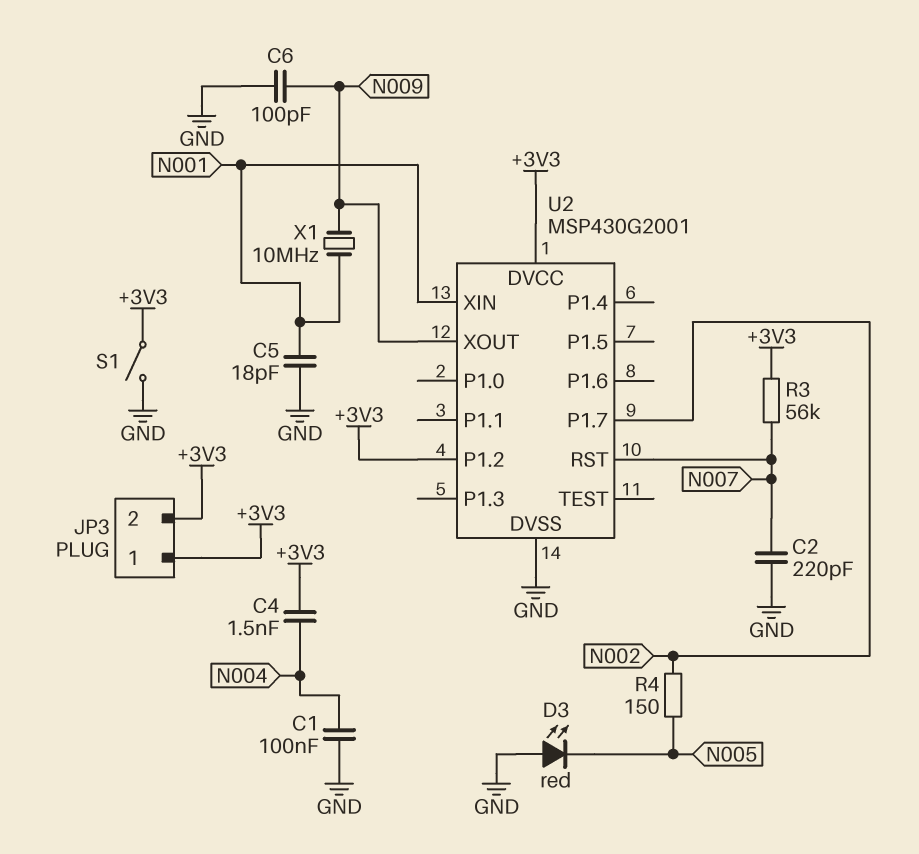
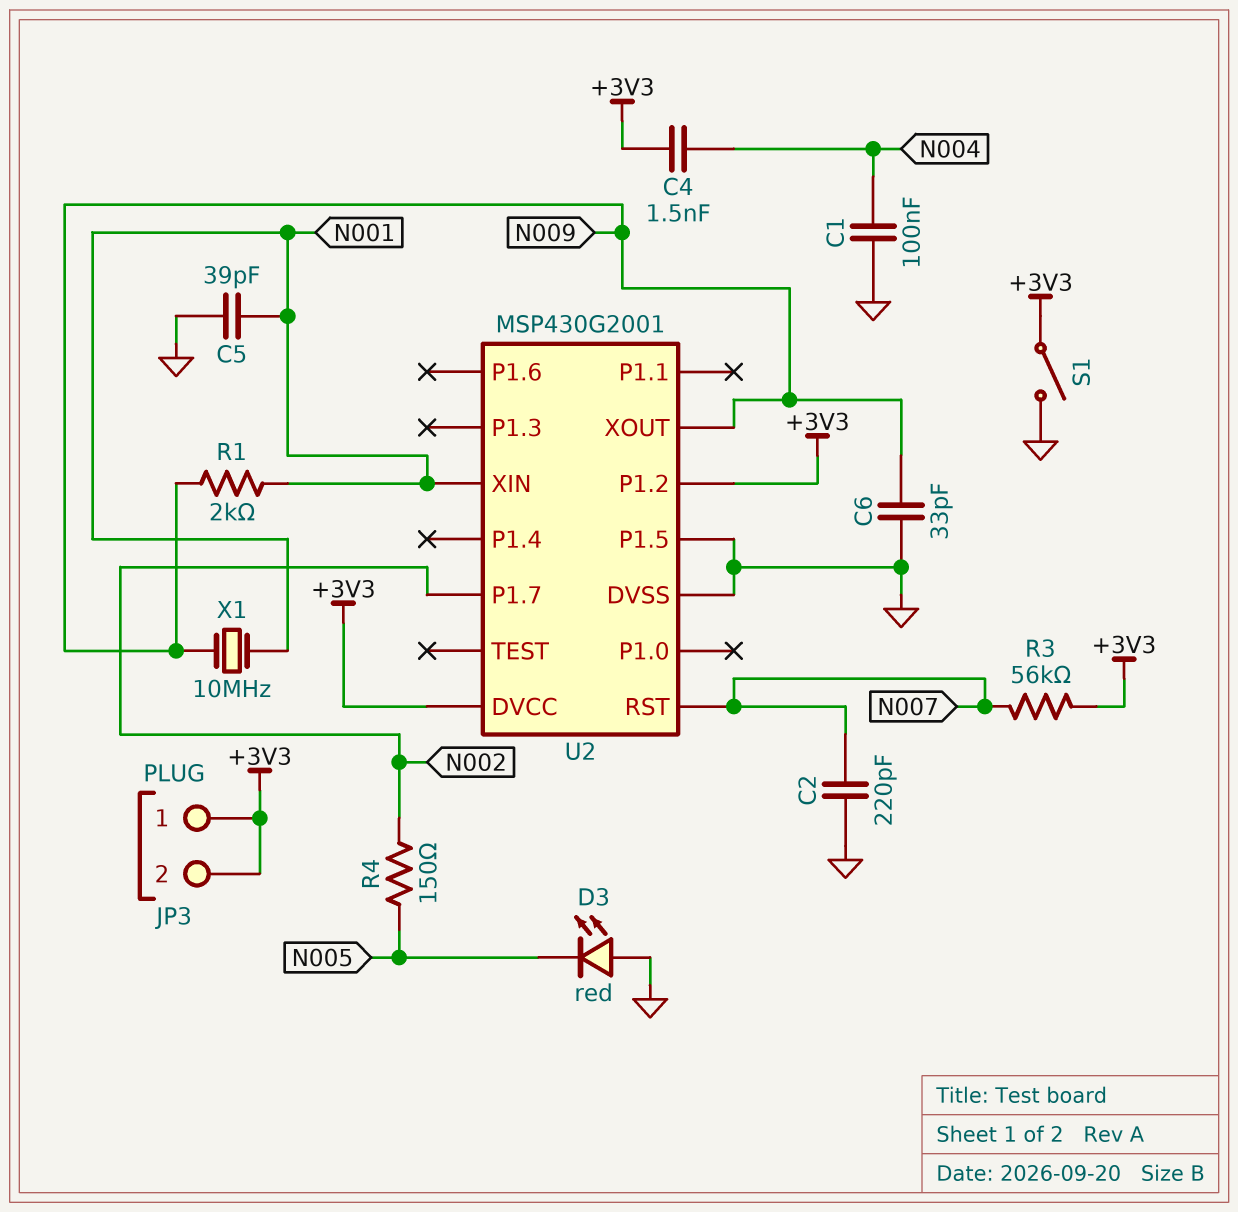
C5: 18pF (GND, N001) -> 39pF (GND, N001)
C6: 100pF (GND, N009) -> 33pF (GND, N009)
R1: none -> 2k (N001, N009)
U2 pin P1.5: none -> GND

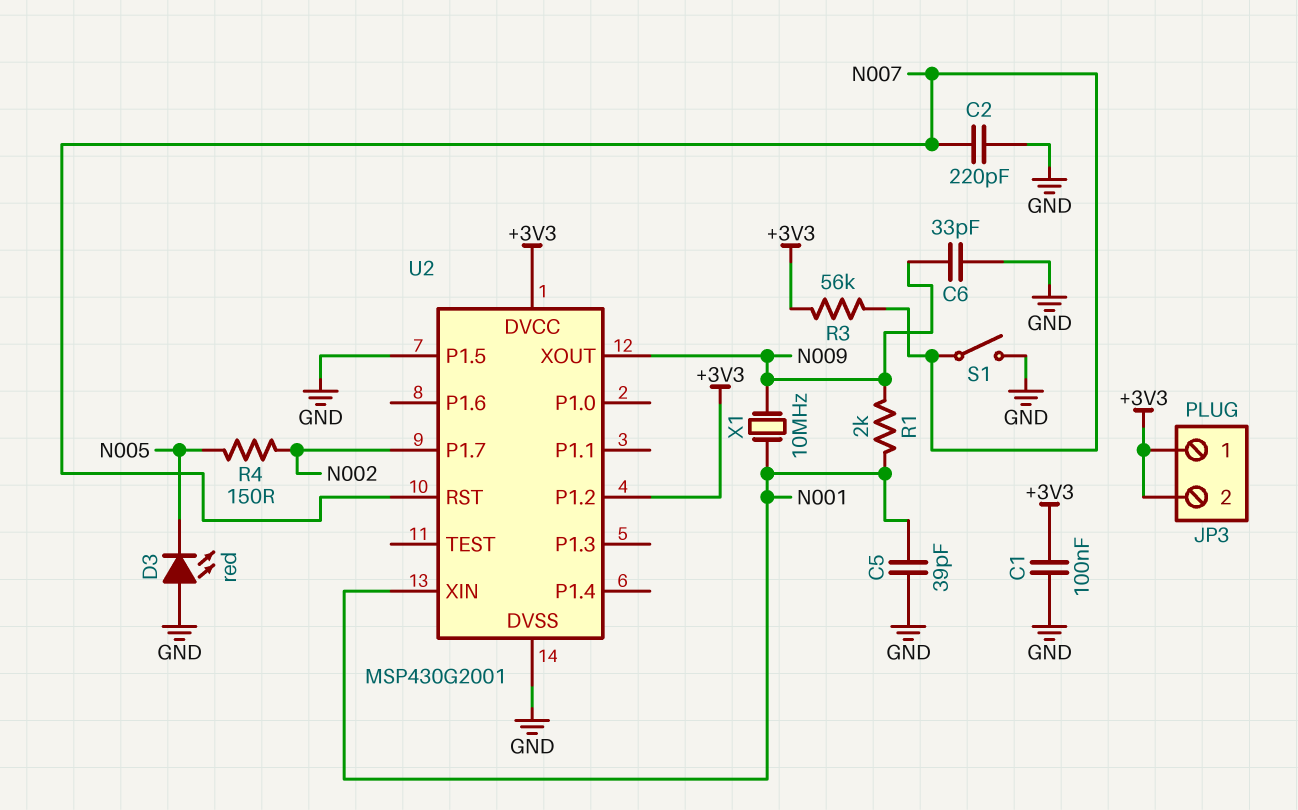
C1: 100nF (GND, N004) -> 100nF (+3V3, GND)
C4: 1.5nF (+3V3, N004) -> none
S1: switch (+3V3, GND) -> switch (GND, N007)

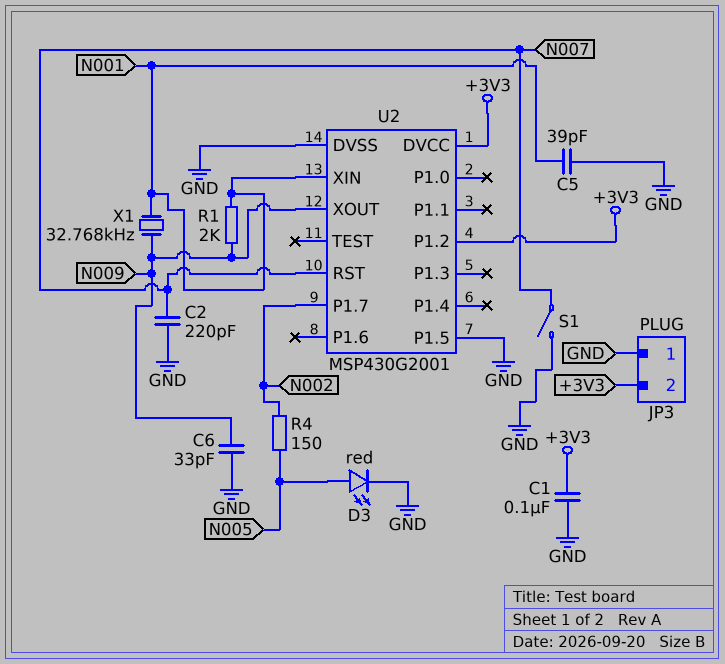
D3: LED red (A GND, K N005) -> LED red (A N005, K GND)
JP3 pin 1: +3V3 -> GND
R3: 56k (+3V3, N007) -> none
X1: 10MHz (N001, N009) -> 32.768kHz (N001, N009)

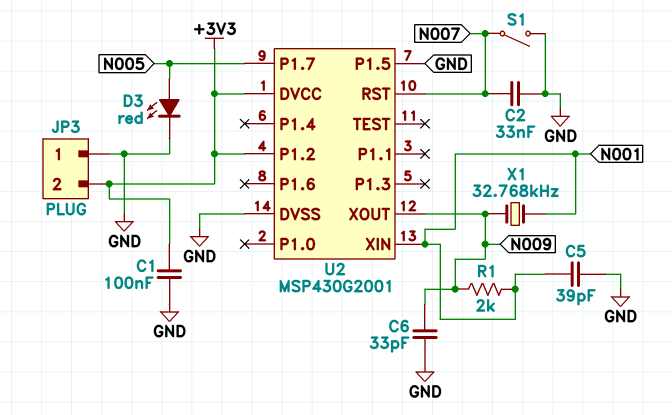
C2: 220pF (GND, N007) -> 33nF (GND, N007)
R4: 150 (N002, N005) -> none
U2 pin P1.7: N002 -> N005

